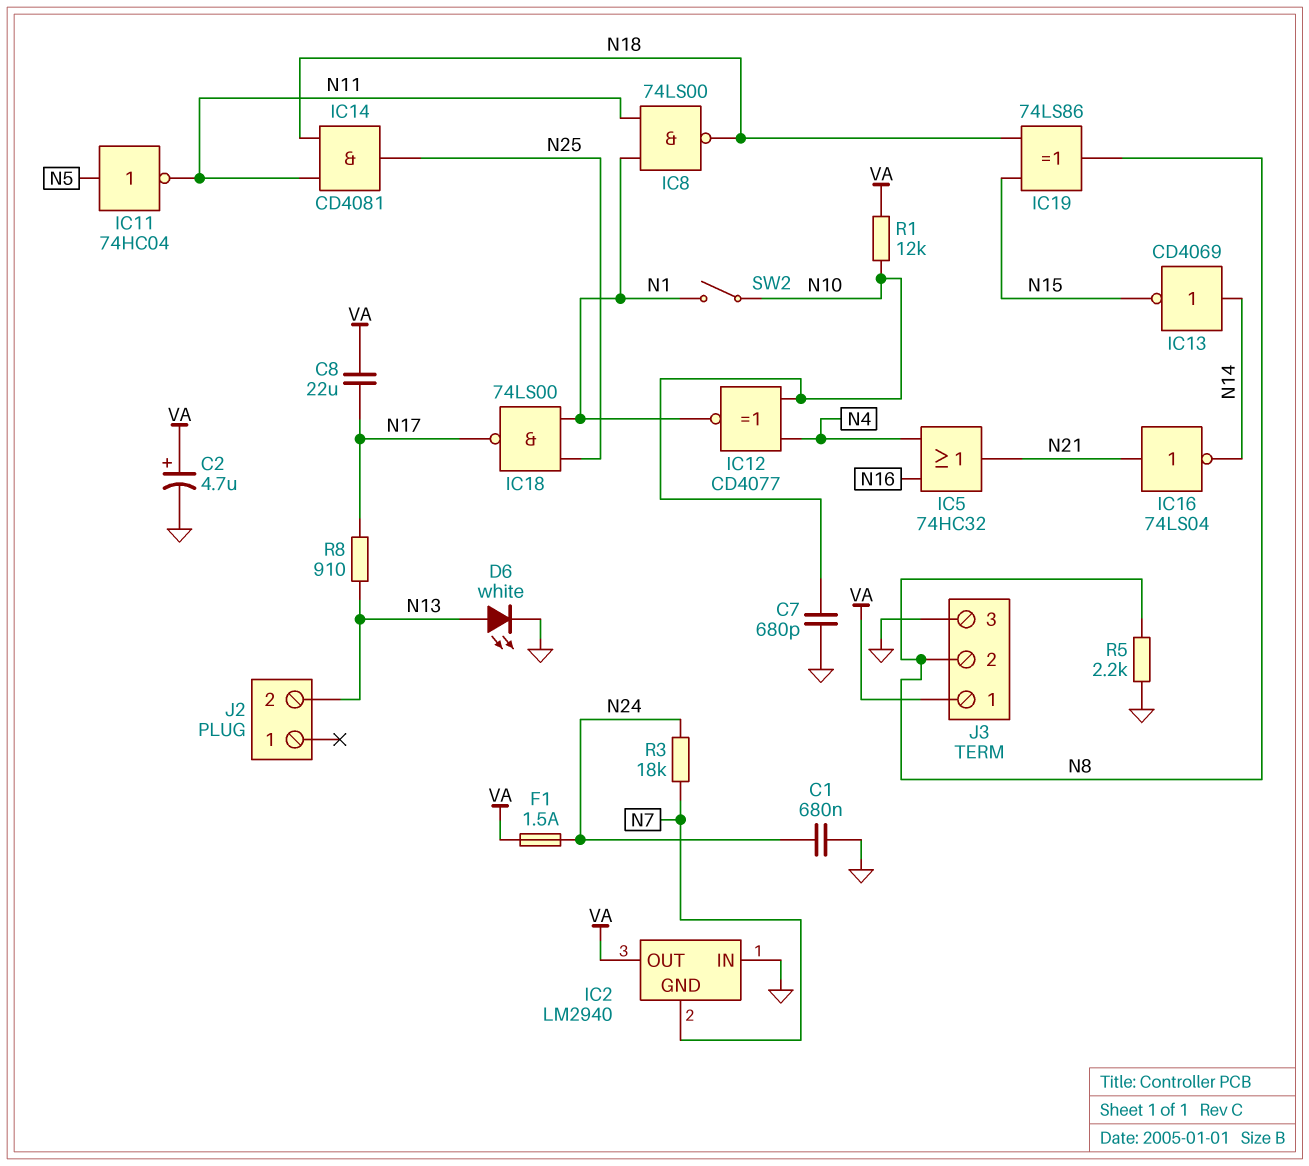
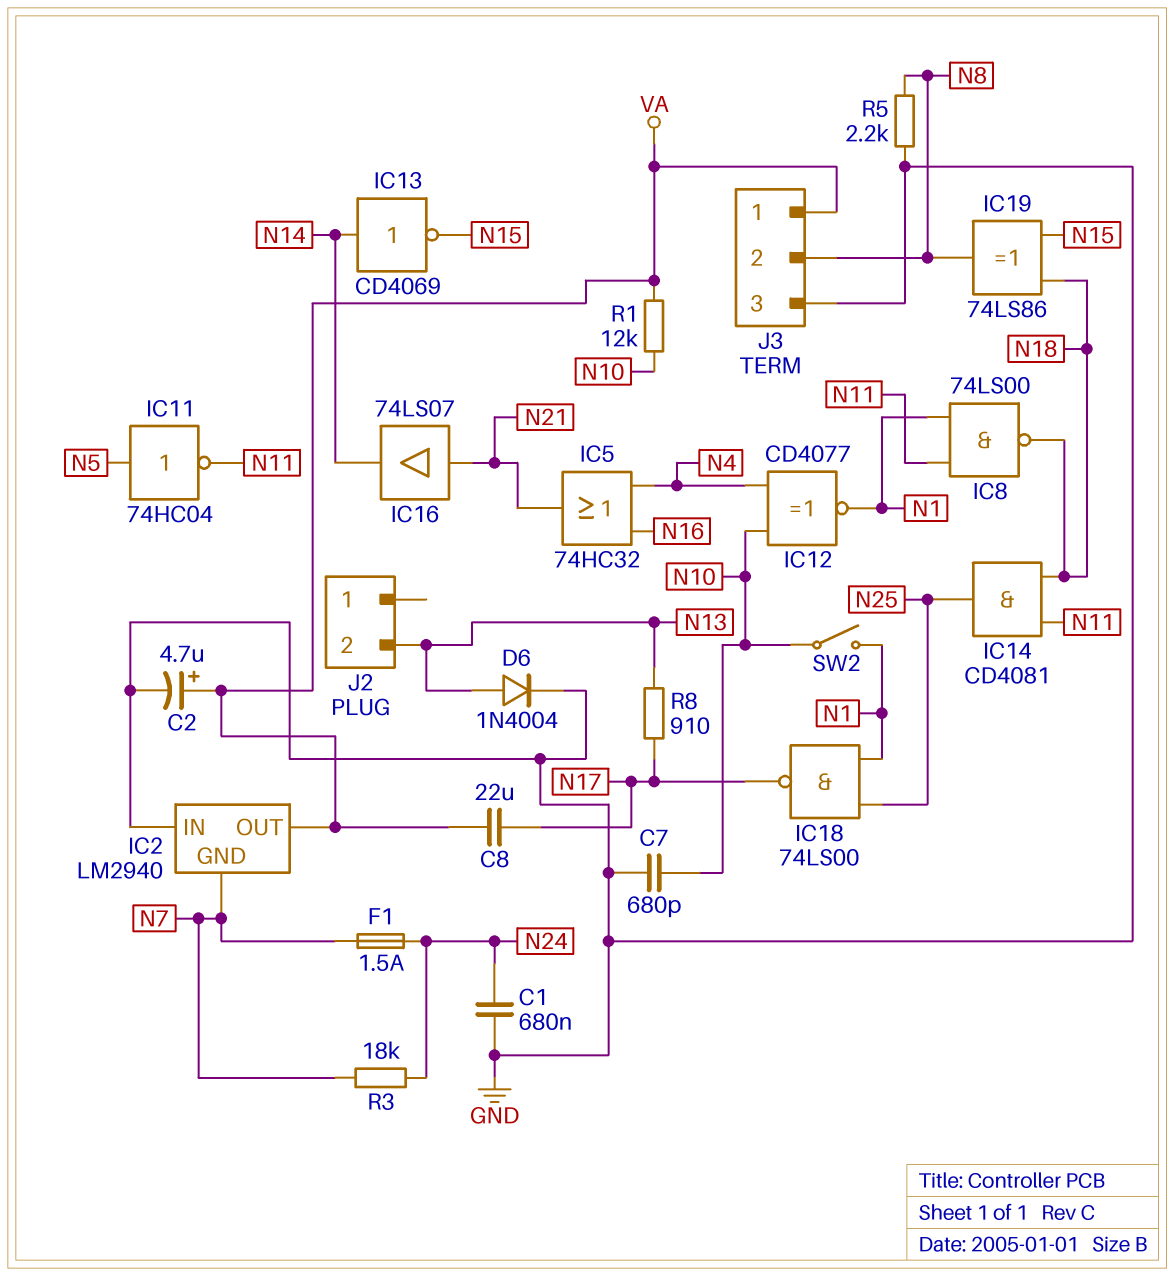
D6: LED white (A N13, K GND) -> diode 1N4004 (A N13, K GND)
F1: 1.5A (N24, VA) -> 1.5A (N7, N24)
IC16: NOT 74LS04 (in N21, out N14) -> buffer 74LS07 (in N21, out N14)

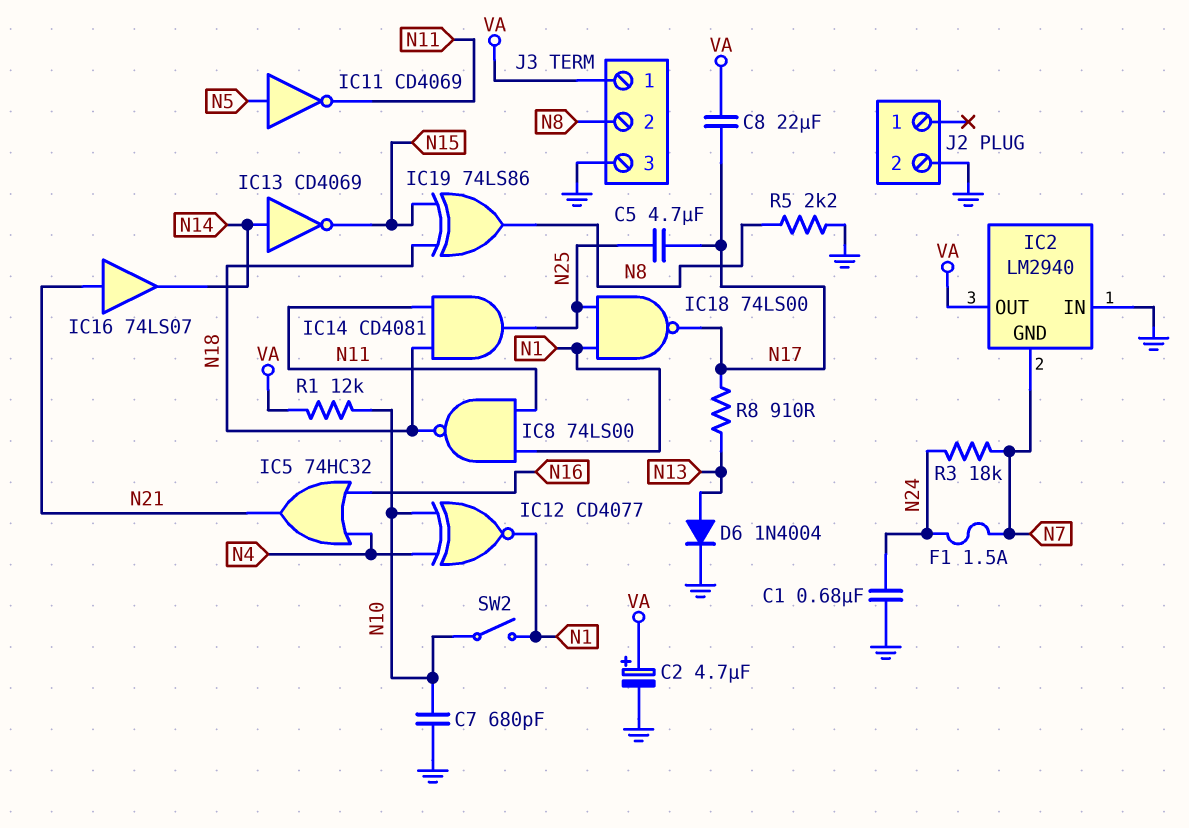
C5: none -> 4.7uF (N17, N25)
IC11: NOT 74HC04 (in N5, out N11) -> NOT CD4069 (in N5, out N11)
J2 pin 2: N13 -> GND

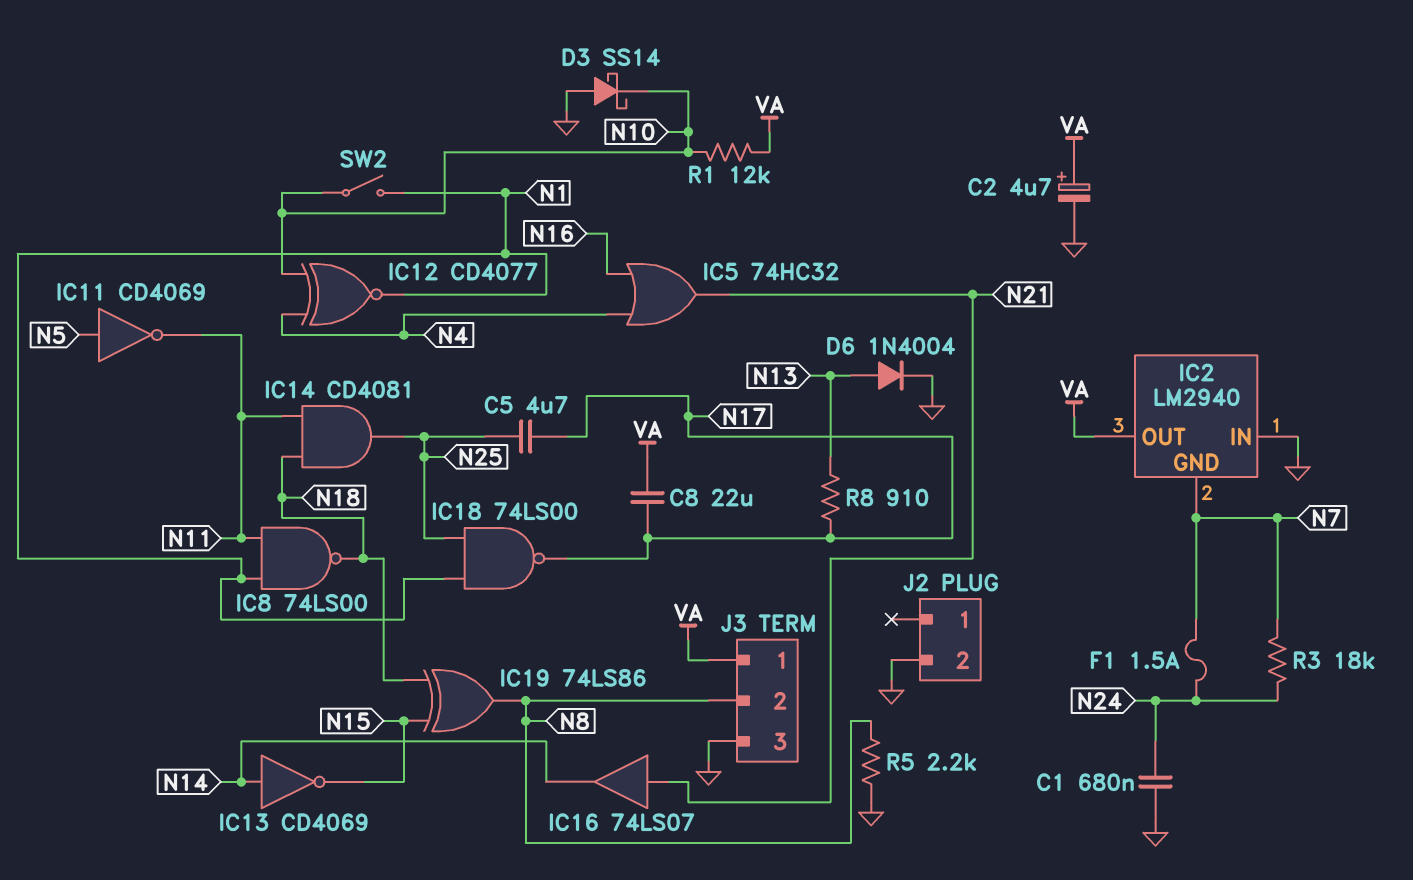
C7: 680pF (GND, N10) -> none
D3: none -> schottky SS14 (A GND, K N10)

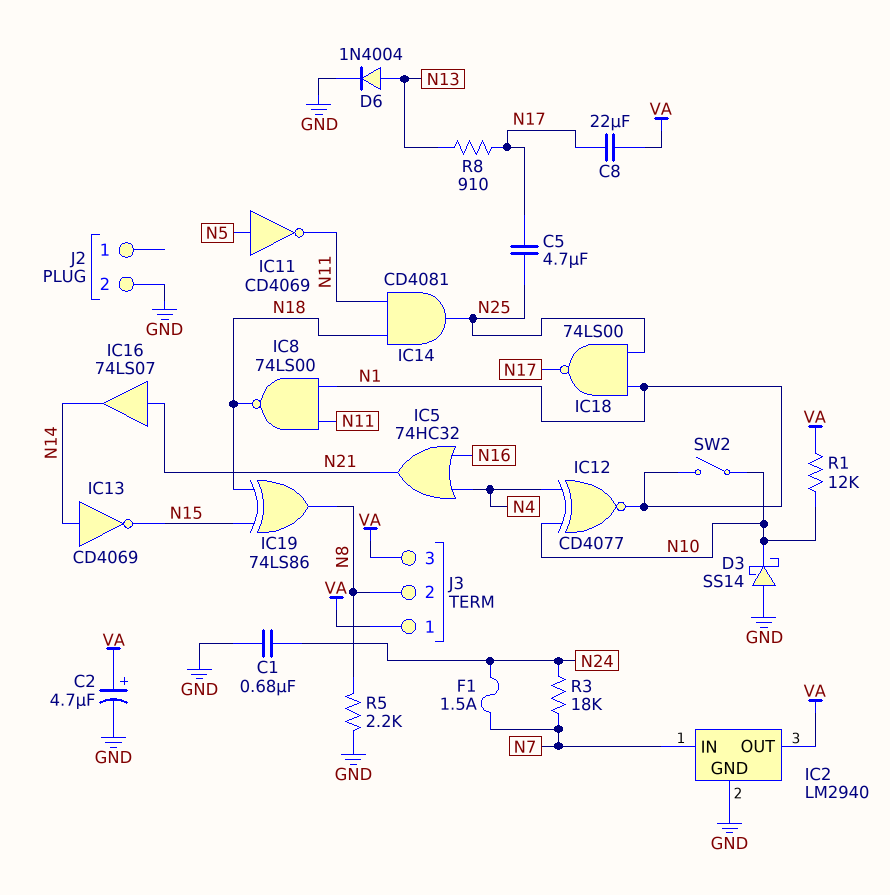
IC2 pin GND: N7 -> GND
IC2 pin IN: GND -> N7
J3 pin 3: GND -> VA

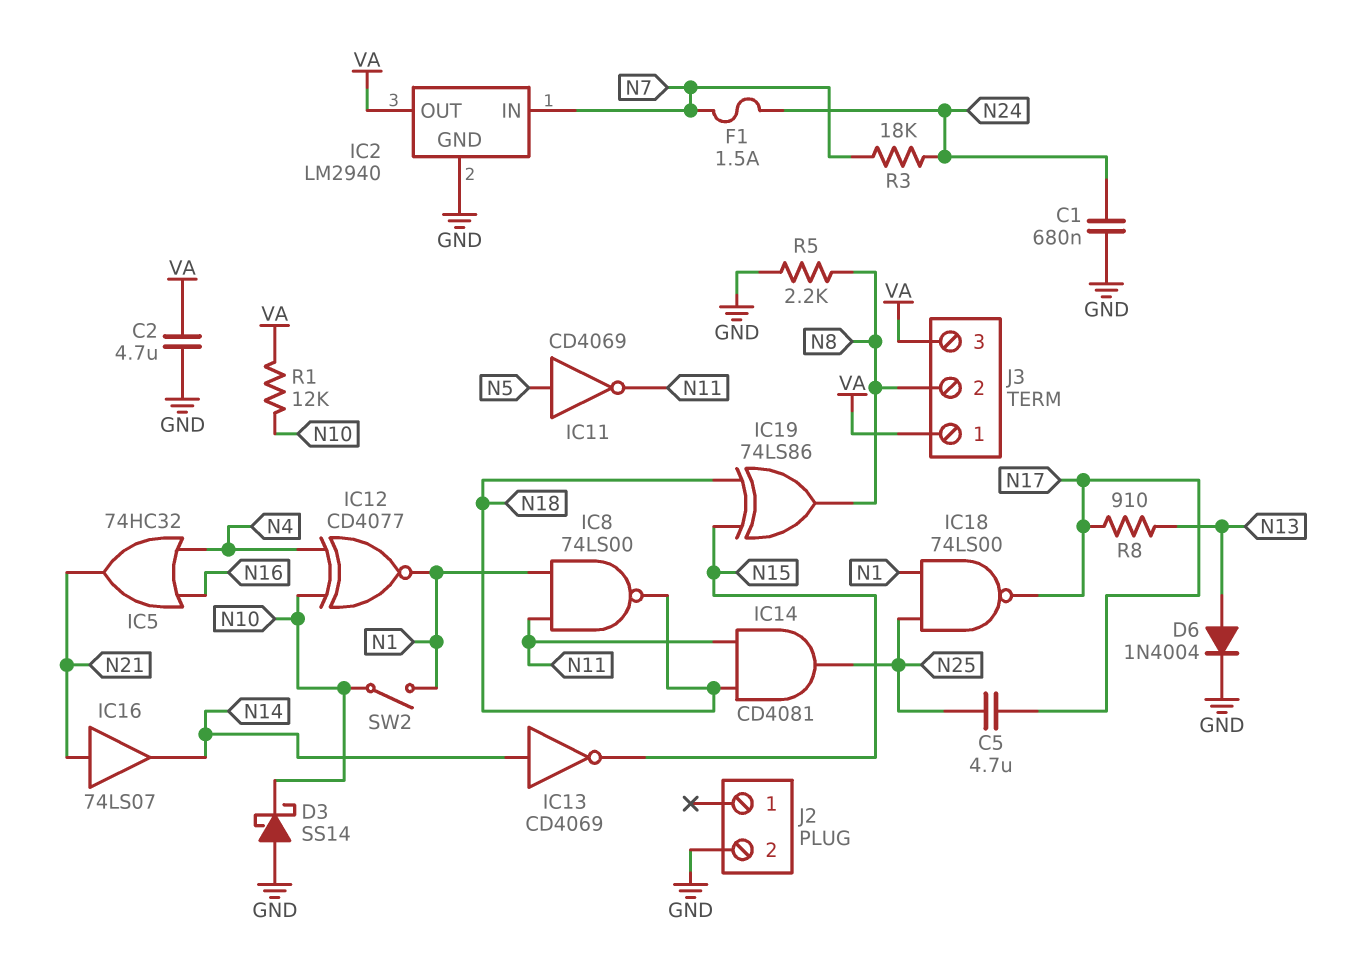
C2: 4.7uF (plus VA, minus GND) -> 4.7uF (GND, VA)
C8: 22uF (N17, VA) -> none

